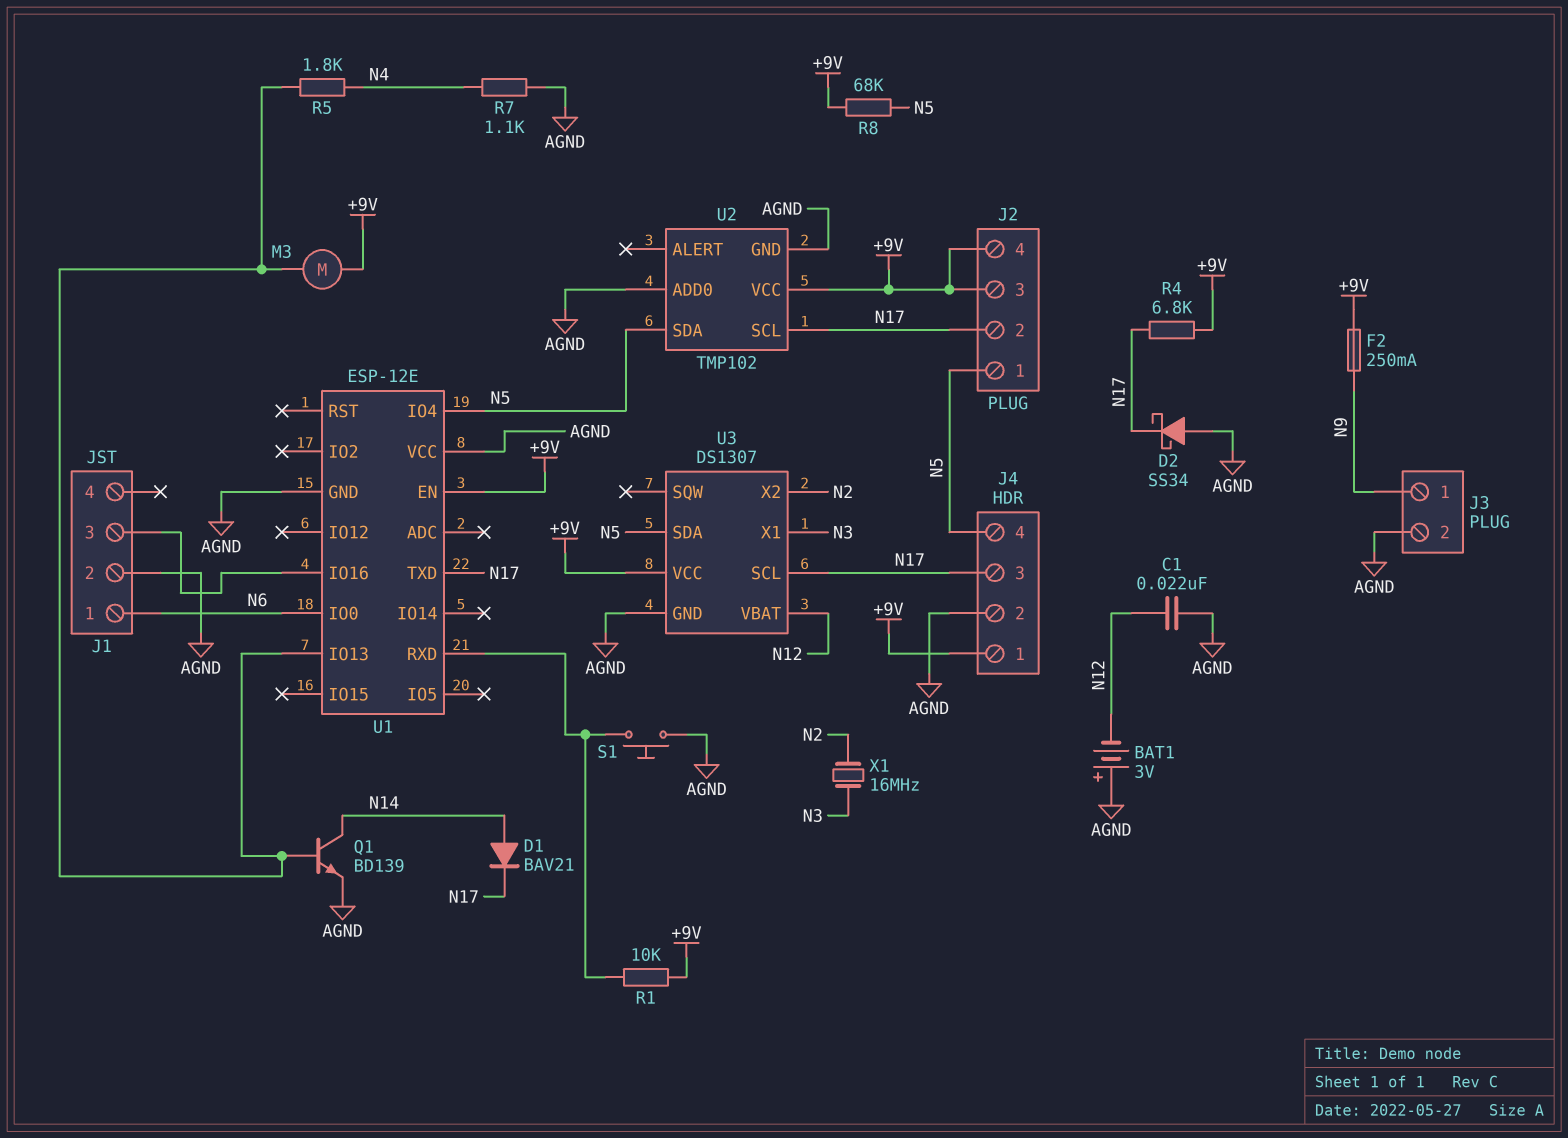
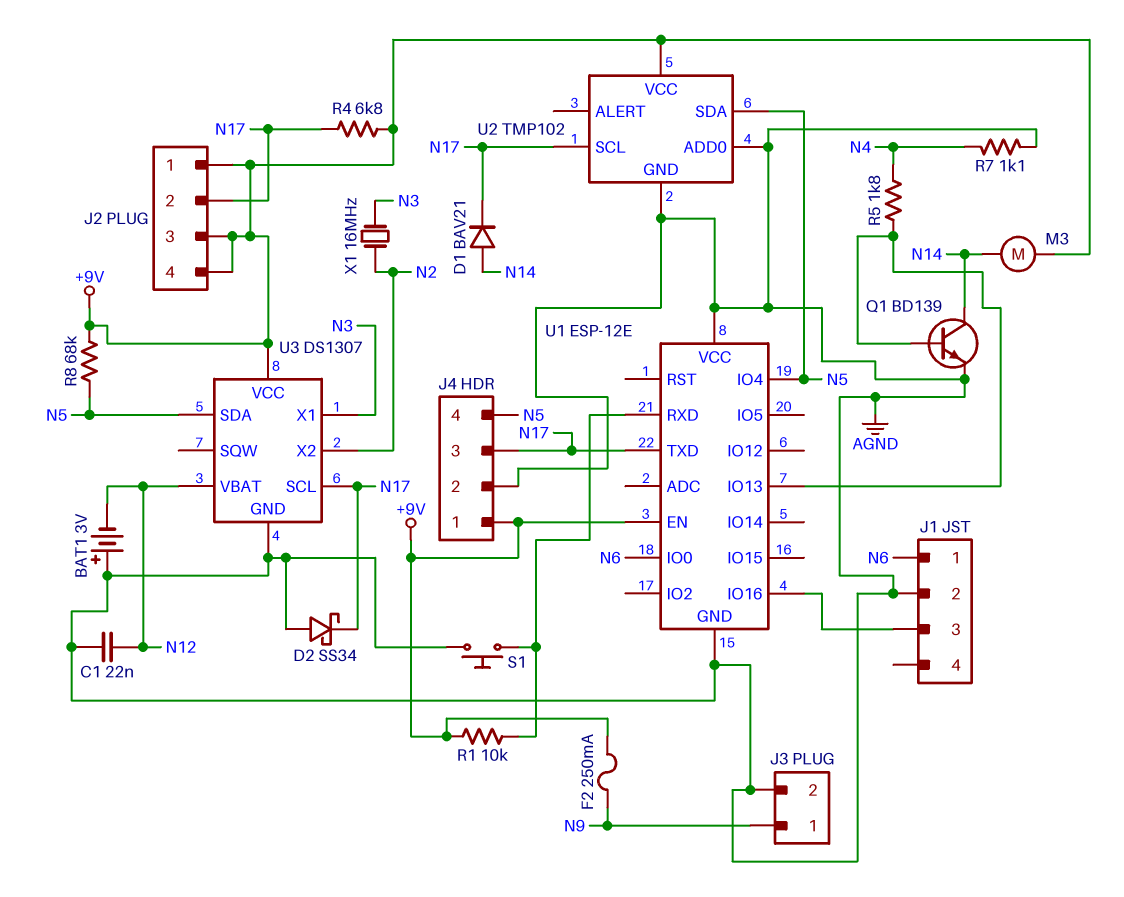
J2 pin 1: N5 -> +9V
M3: motor (+9V, U1/IO13) -> motor (+9V, N14)

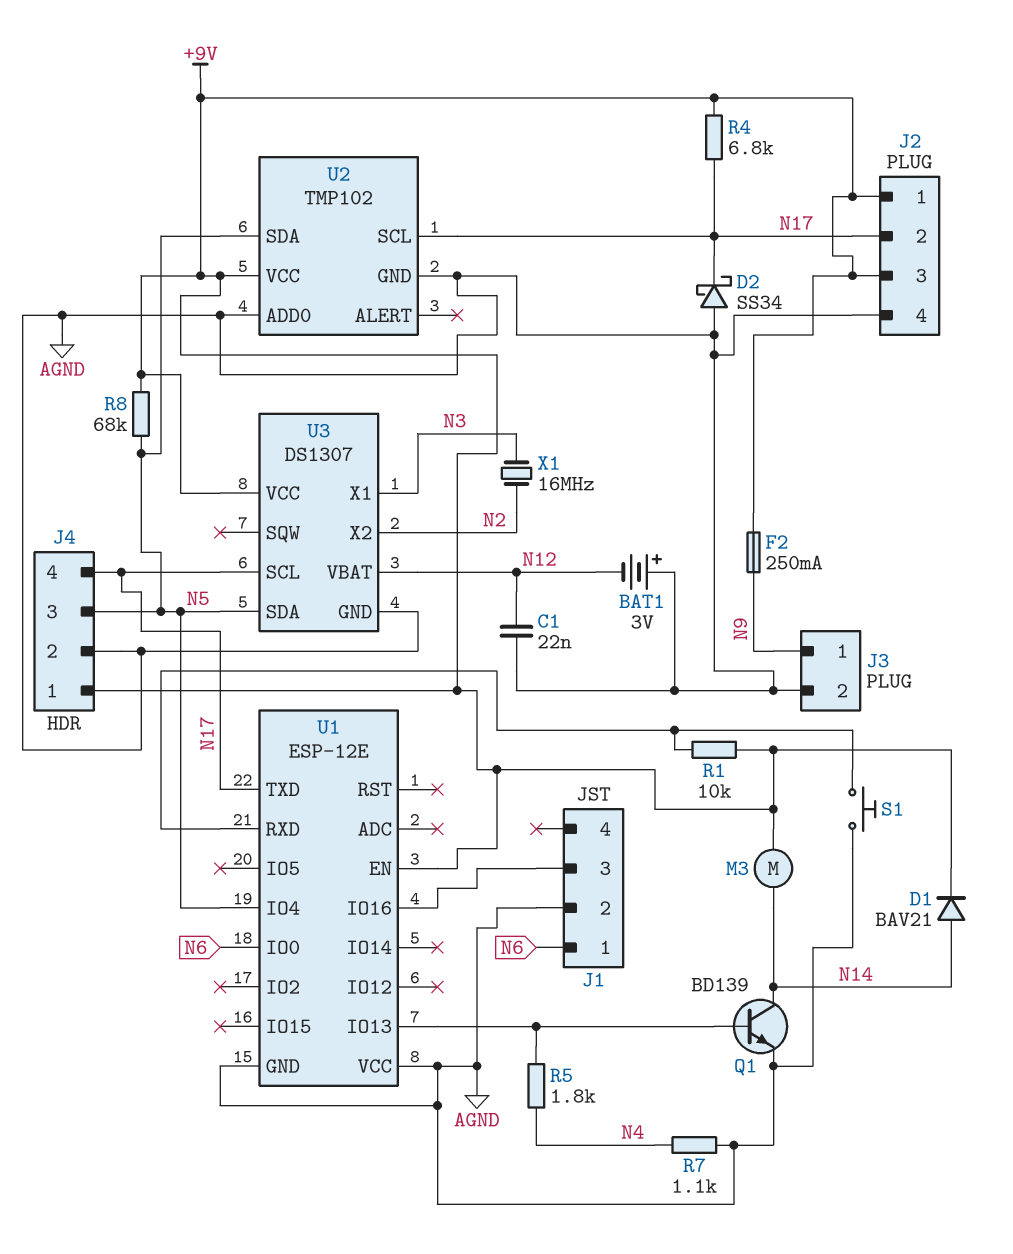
D1: diode BAV21 (A N14, K N17) -> diode BAV21 (A N14, K +9V)
J2 pin 4: +9V -> AGND
J4 pin 3: N17 -> N5
J4 pin 4: N5 -> N17

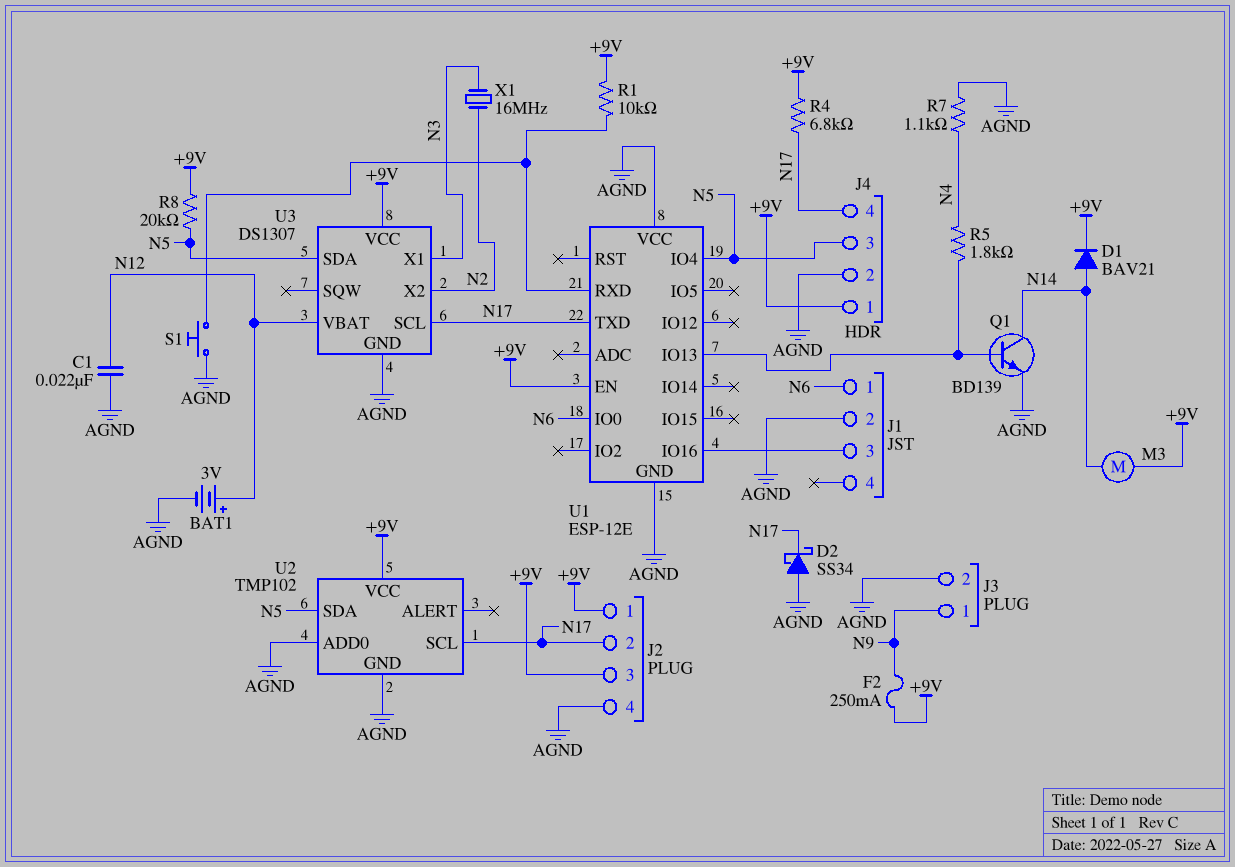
BAT1: 3V (plus AGND, minus N12) -> 3V (plus N12, minus AGND)
R8: 68k (+9V, N5) -> 20k (+9V, N5)

